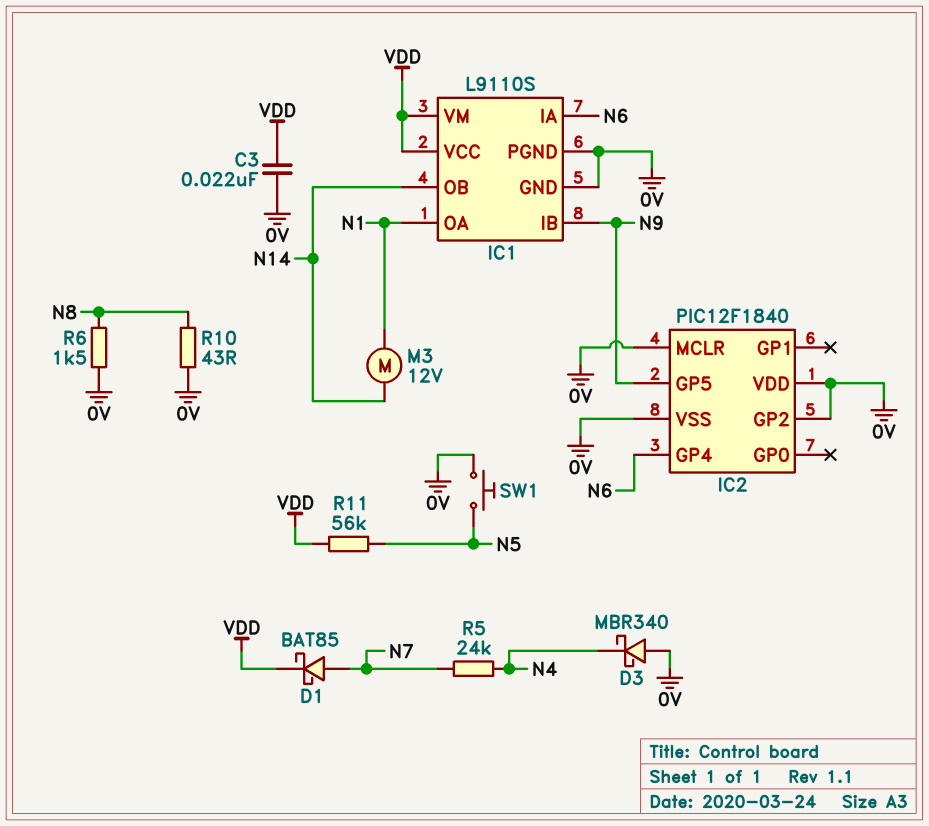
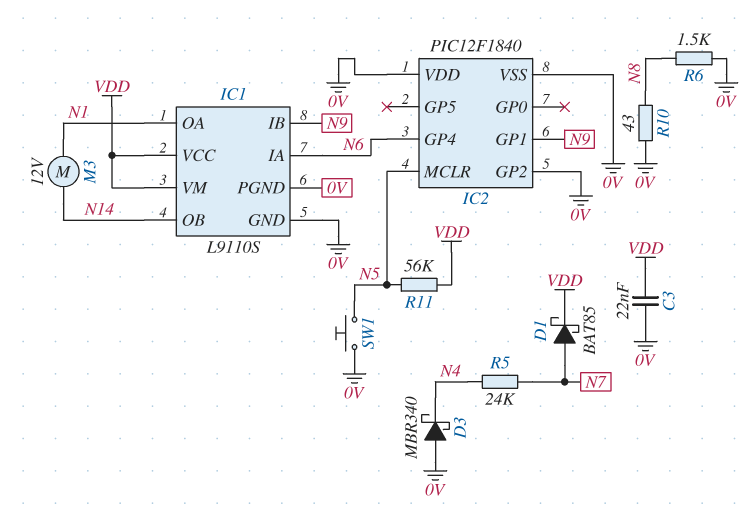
IC2 pin GP1: none -> N9
IC2 pin GP5: N9 -> none
IC2 pin MCLR: 0V -> N5

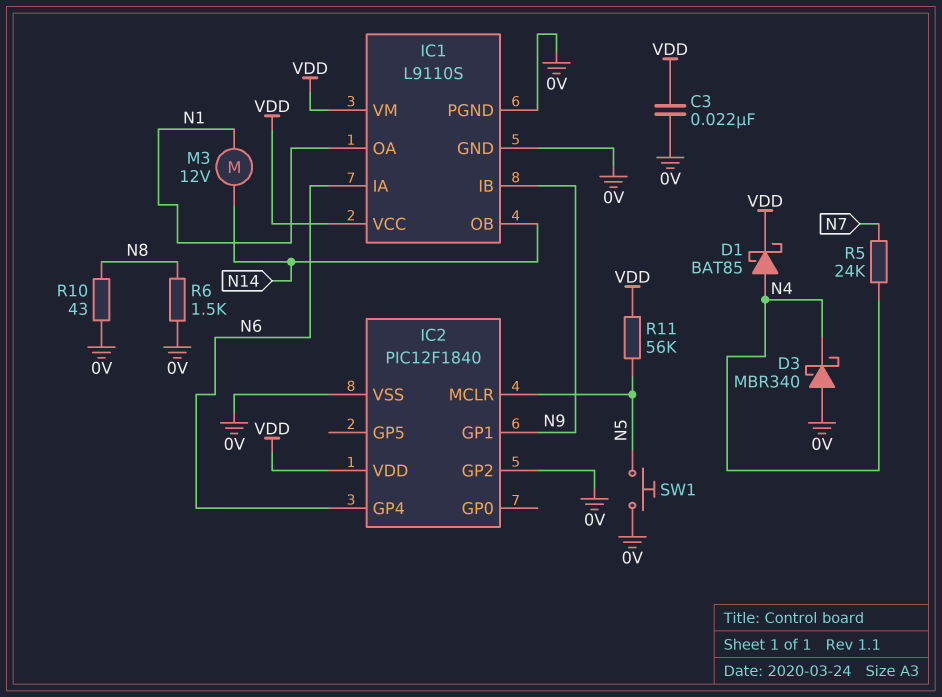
D1: schottky BAT85 (A N7, K VDD) -> schottky BAT85 (A N4, K VDD)
IC2 pin VDD: 0V -> VDD

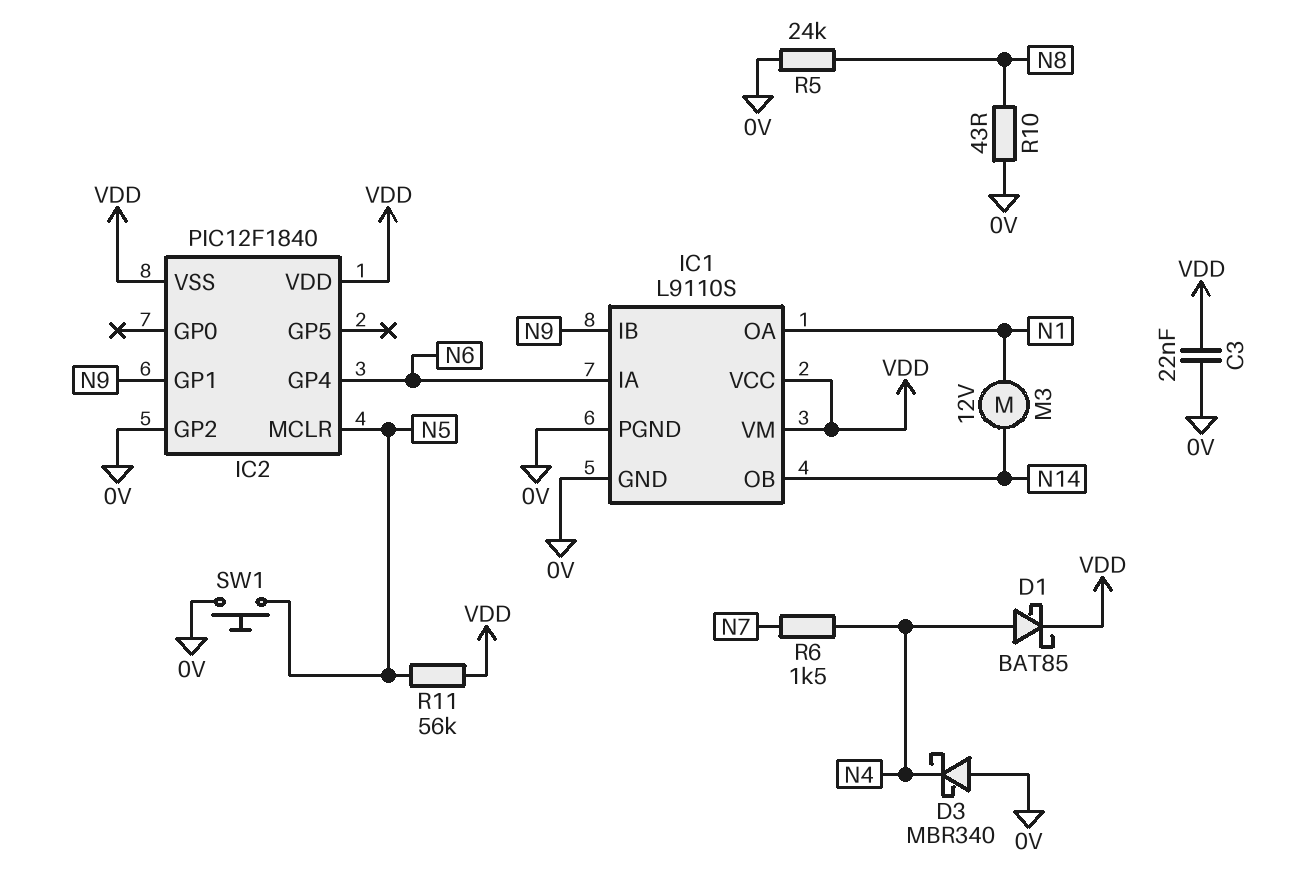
IC2 pin VSS: 0V -> VDD
R5: 24k (N4, N7) -> 24k (0V, N8)
R6: 1.5k (0V, N8) -> 1.5k (N4, N7)

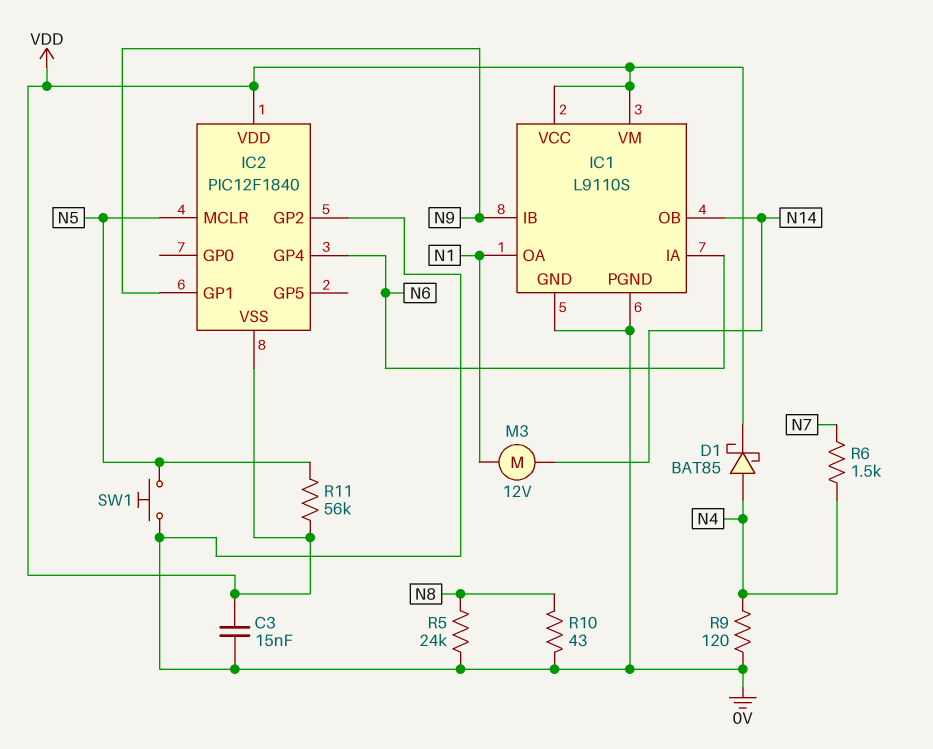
C3: 22nF (0V, VDD) -> 15nF (0V, VDD)
D3: schottky MBR340 (A 0V, K N4) -> none
R9: none -> 120 (0V, N4)

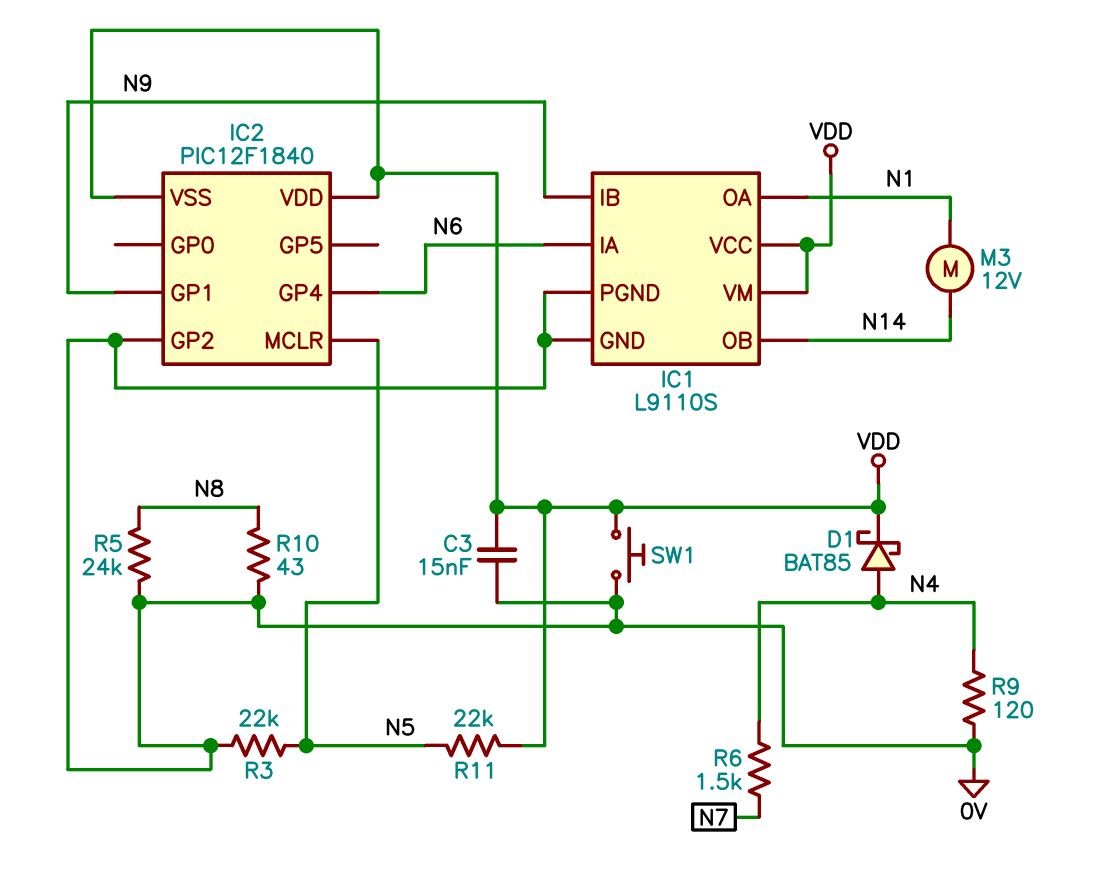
R3: none -> 22k (0V, N5)
R11: 56k (N5, VDD) -> 22k (N5, VDD)
SW1: button (0V, N5) -> button (0V, VDD)

